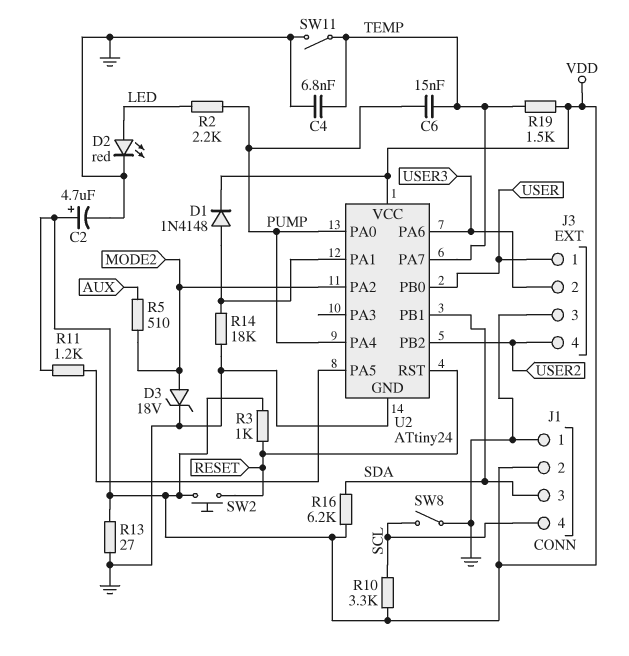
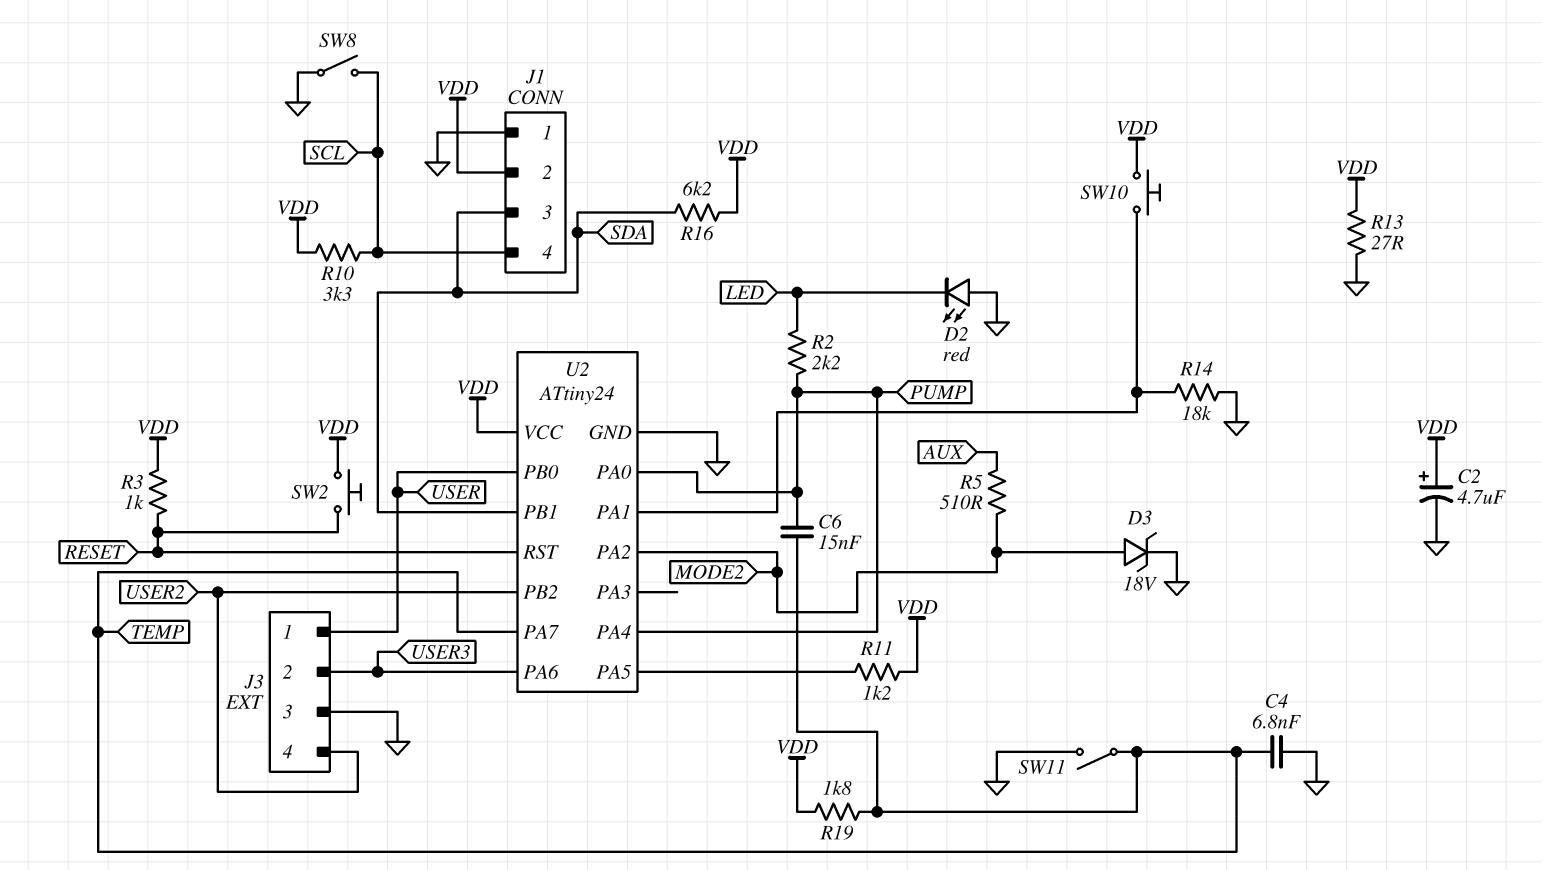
D1: diode 1N4148 (A U2/PA1, K VDD) -> none
D2: LED red (A LED, K GND) -> LED red (A GND, K LED)
R19: 1.5k (TEMP, VDD) -> 1.8k (TEMP, VDD)
SW10: none -> button (U2/PA1, VDD)

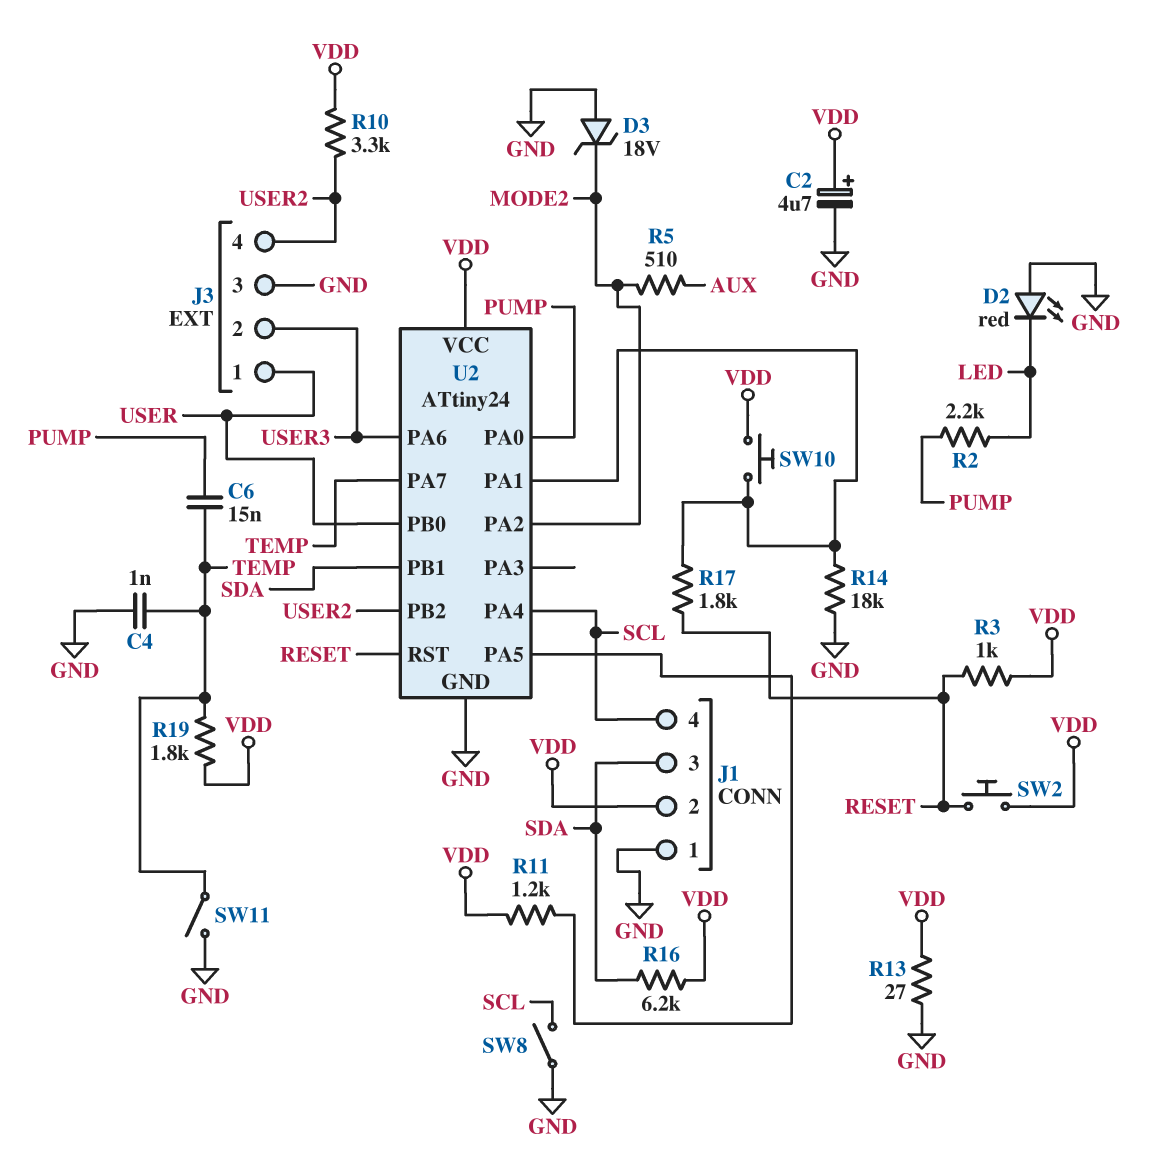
C4: 6.8nF (GND, TEMP) -> 1nF (GND, TEMP)
D3: zener 18V (A MODE2, K GND) -> zener 18V (A GND, K MODE2)
R10: 3.3k (SCL, VDD) -> 3.3k (USER2, VDD)
R17: none -> 1.8k (RESET, U2/PA1)
U2 pin PA4: PUMP -> SCL

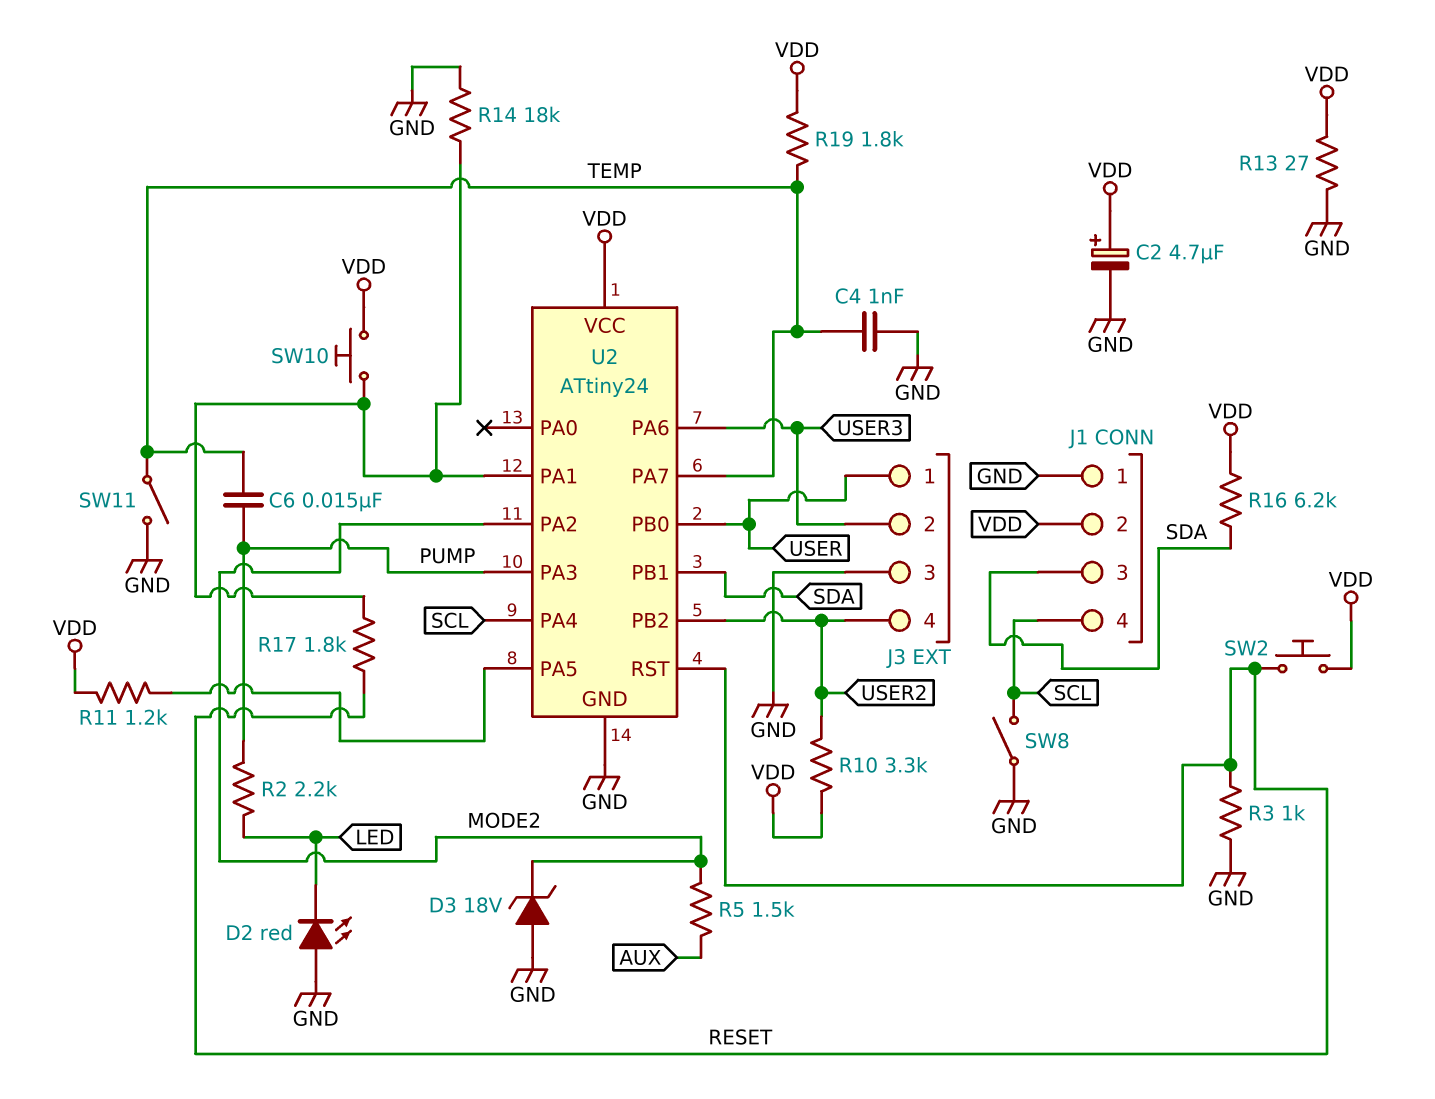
R3: 1k (RESET, VDD) -> 1k (GND, RESET)
R5: 510 (AUX, MODE2) -> 1.5k (AUX, MODE2)
U2 pin PA0: PUMP -> none
U2 pin PA3: none -> PUMP

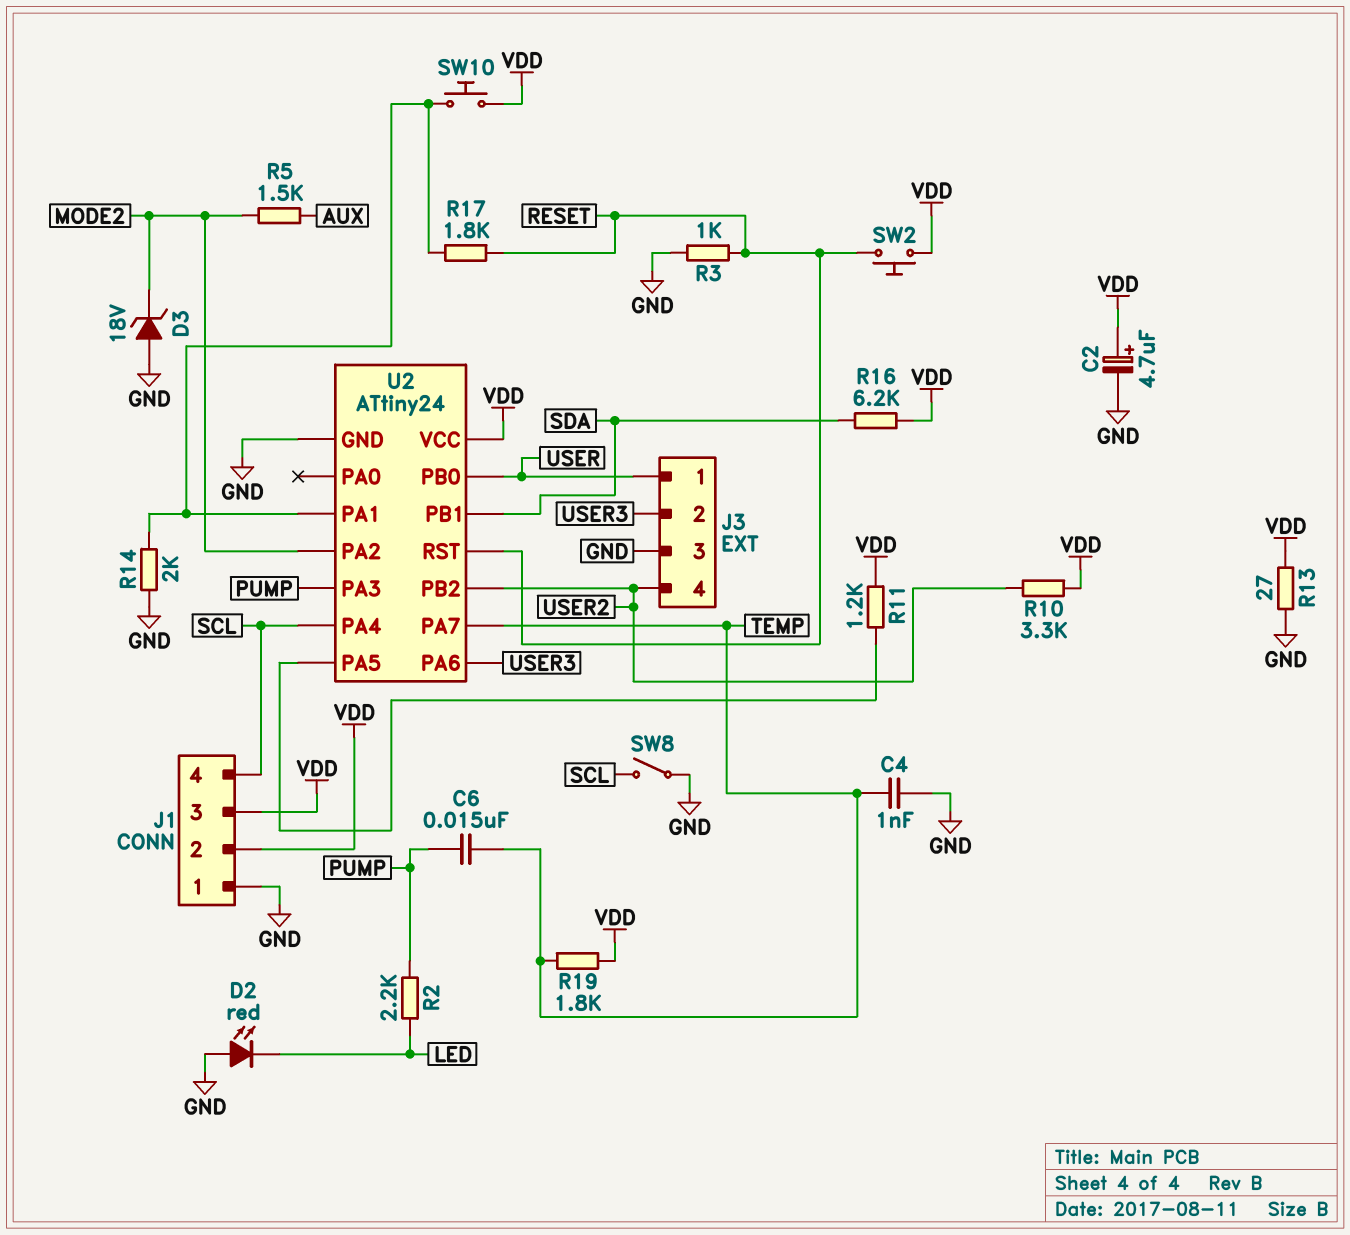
J1 pin 3: SDA -> VDD
R14: 18k (GND, U2/PA1) -> 2k (GND, U2/PA1)
SW11: switch (GND, TEMP) -> none

